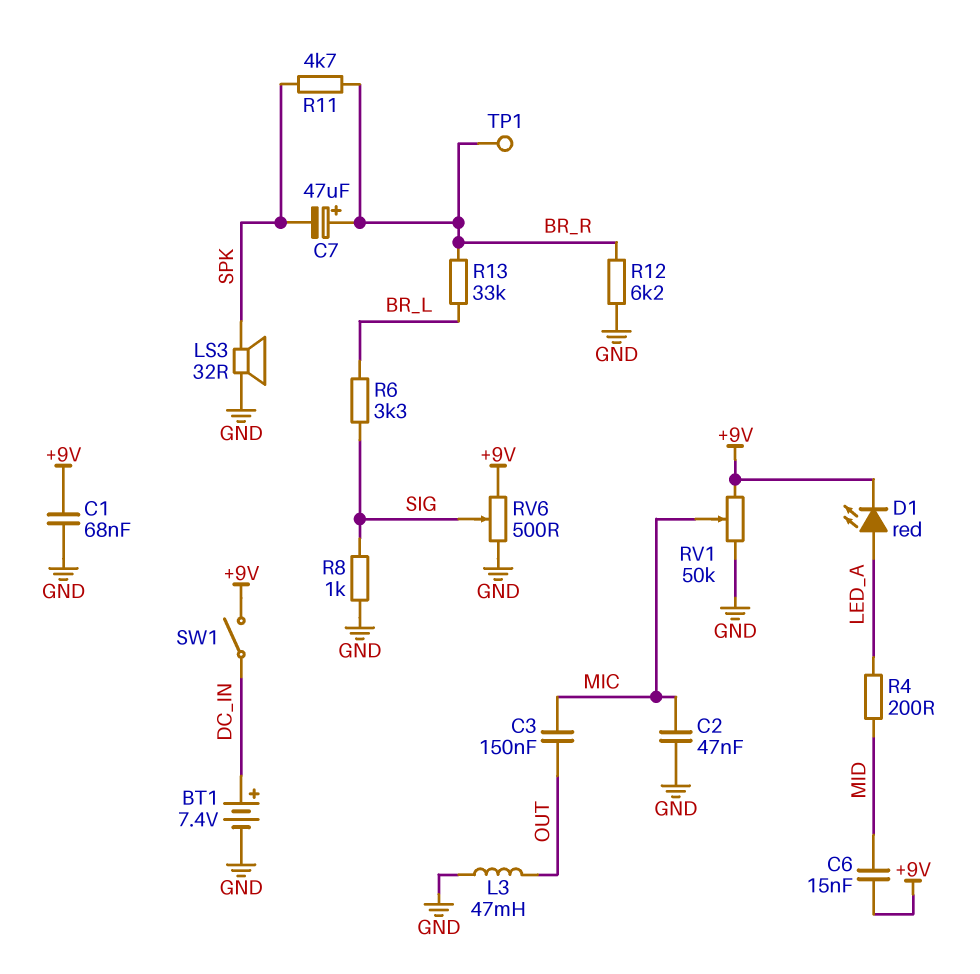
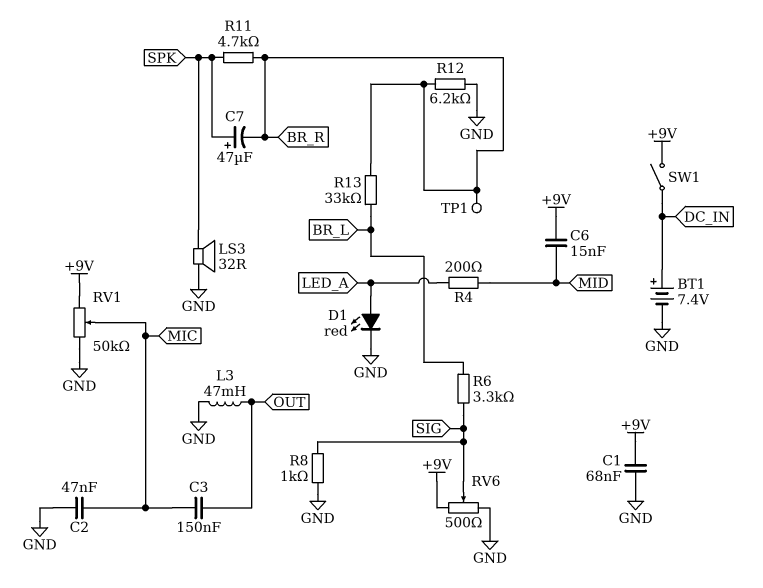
C7: 47uF (plus BR_R, minus SPK) -> 47uF (plus SPK, minus BR_R)
D1: LED red (A LED_A, K +9V) -> LED red (A LED_A, K GND)

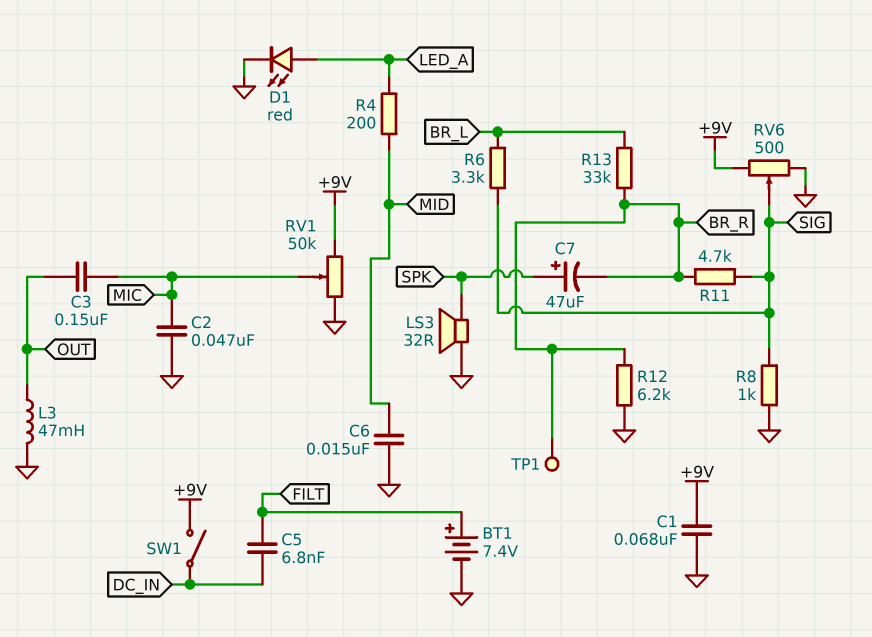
BT1: 7.4V (plus DC_IN, minus GND) -> 7.4V (plus FILT, minus GND)
C5: none -> 6.8nF (DC_IN, FILT)
C6: 15nF (+9V, MID) -> 15nF (GND, MID)
R11: 4.7k (BR_R, SPK) -> 4.7k (BR_R, SIG)

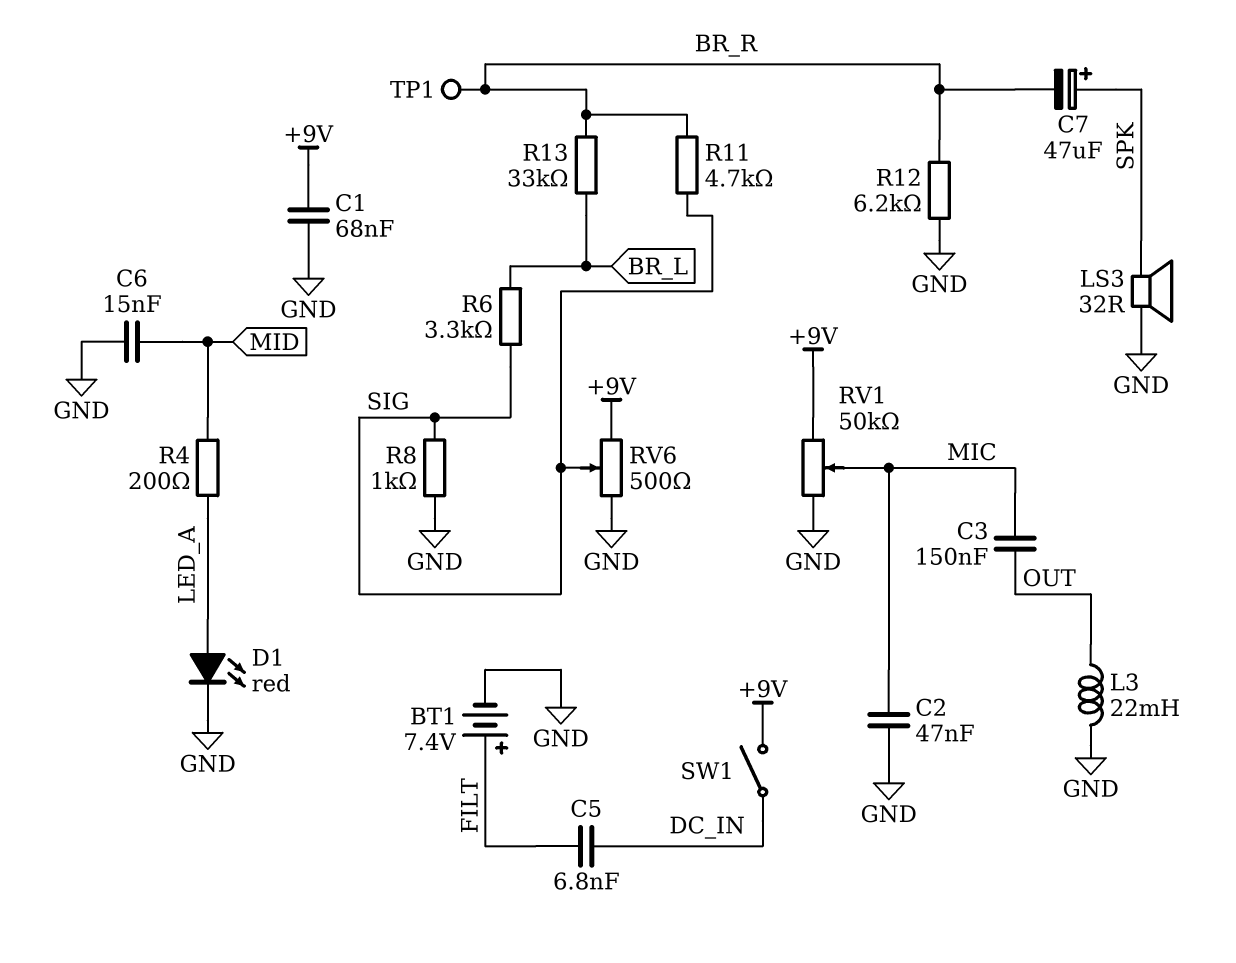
L3: 47mH (GND, OUT) -> 22mH (GND, OUT)

